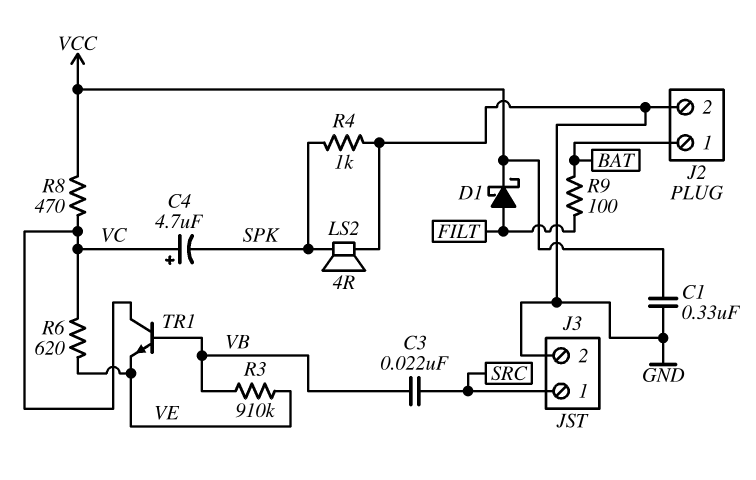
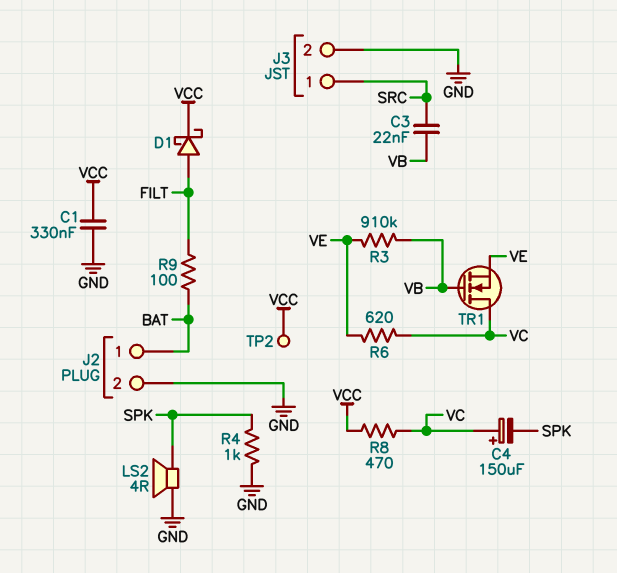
C4: 4.7uF (plus VC, minus SPK) -> 150uF (plus VC, minus SPK)
TP2: none -> test point (VCC)
TR1: NPN (B VB, C VC, E VE) -> NMOS (G VB, D VC, S VE)

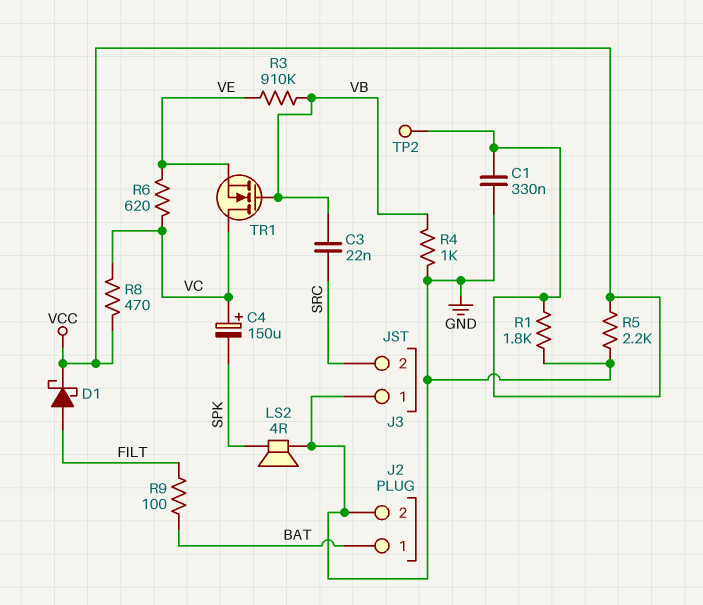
J3 pin 1: SRC -> GND
J3 pin 2: GND -> SRC
R1: none -> 1.8k (GND, VCC)
R4: 1k (GND, SPK) -> 1k (GND, VB)
R5: none -> 2.2k (GND, VCC)

